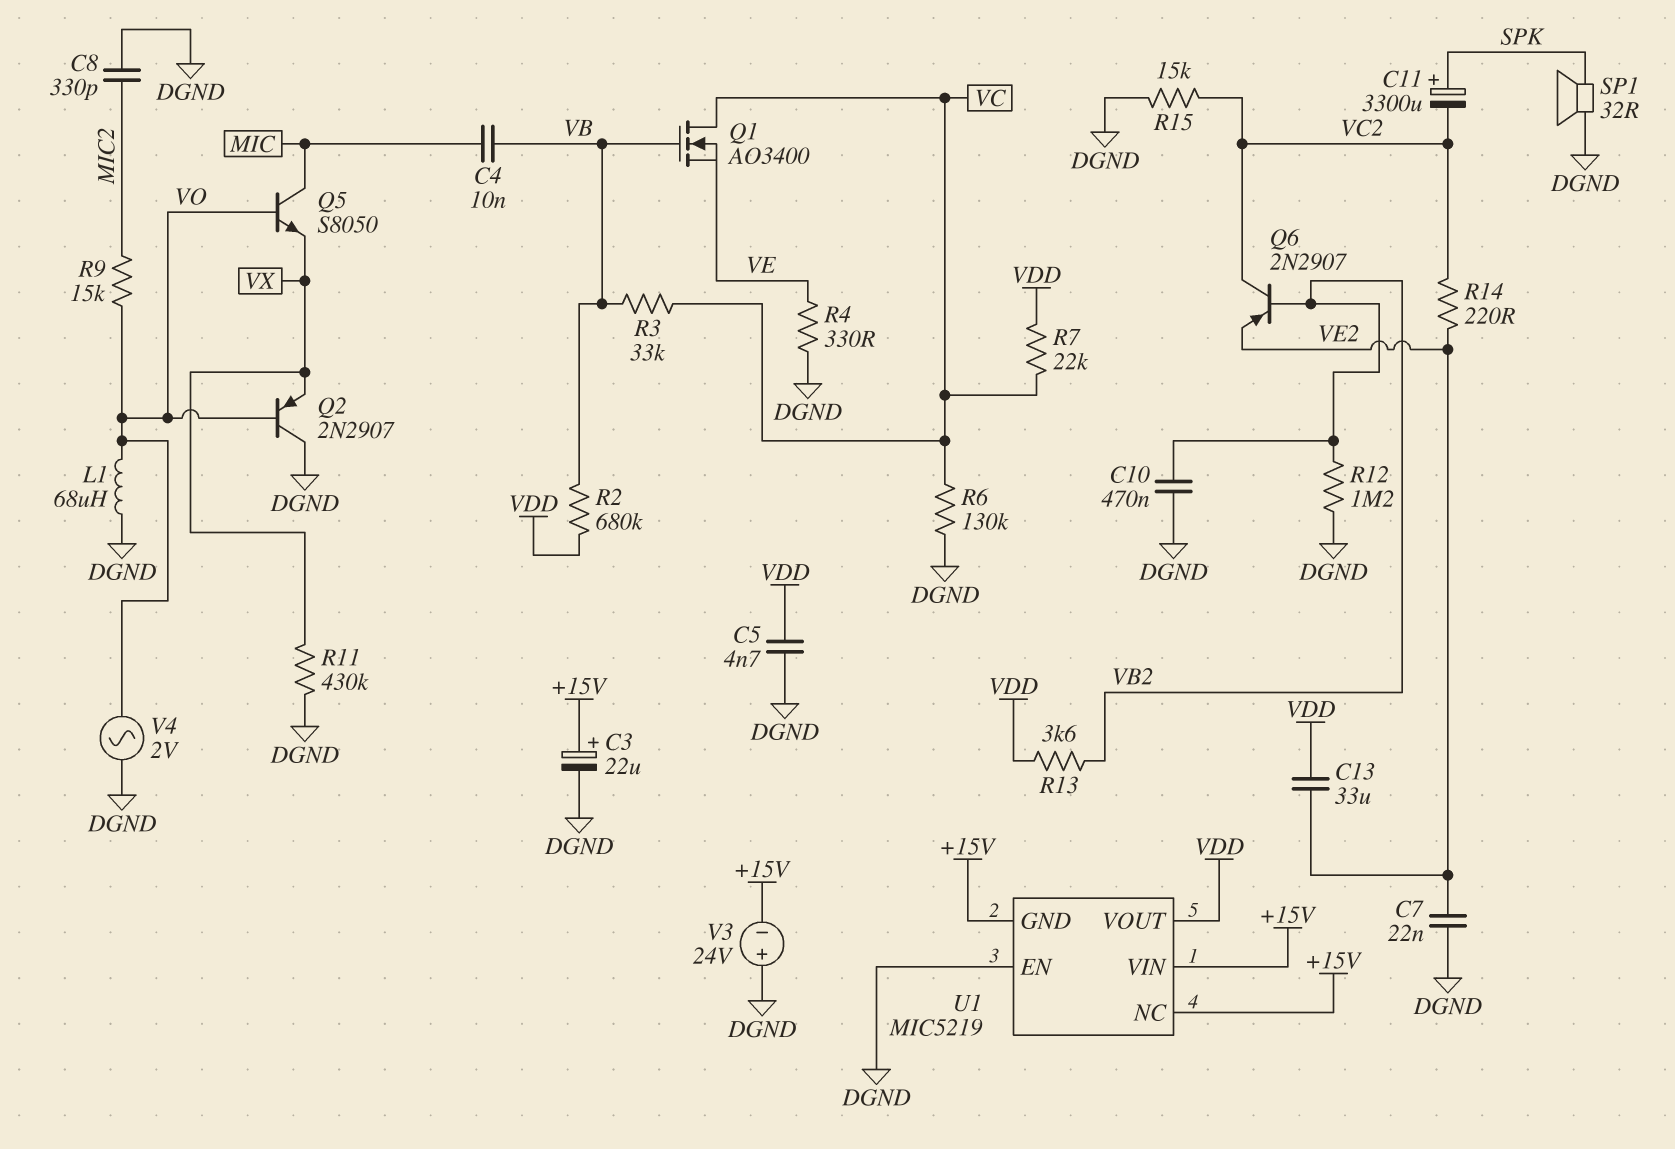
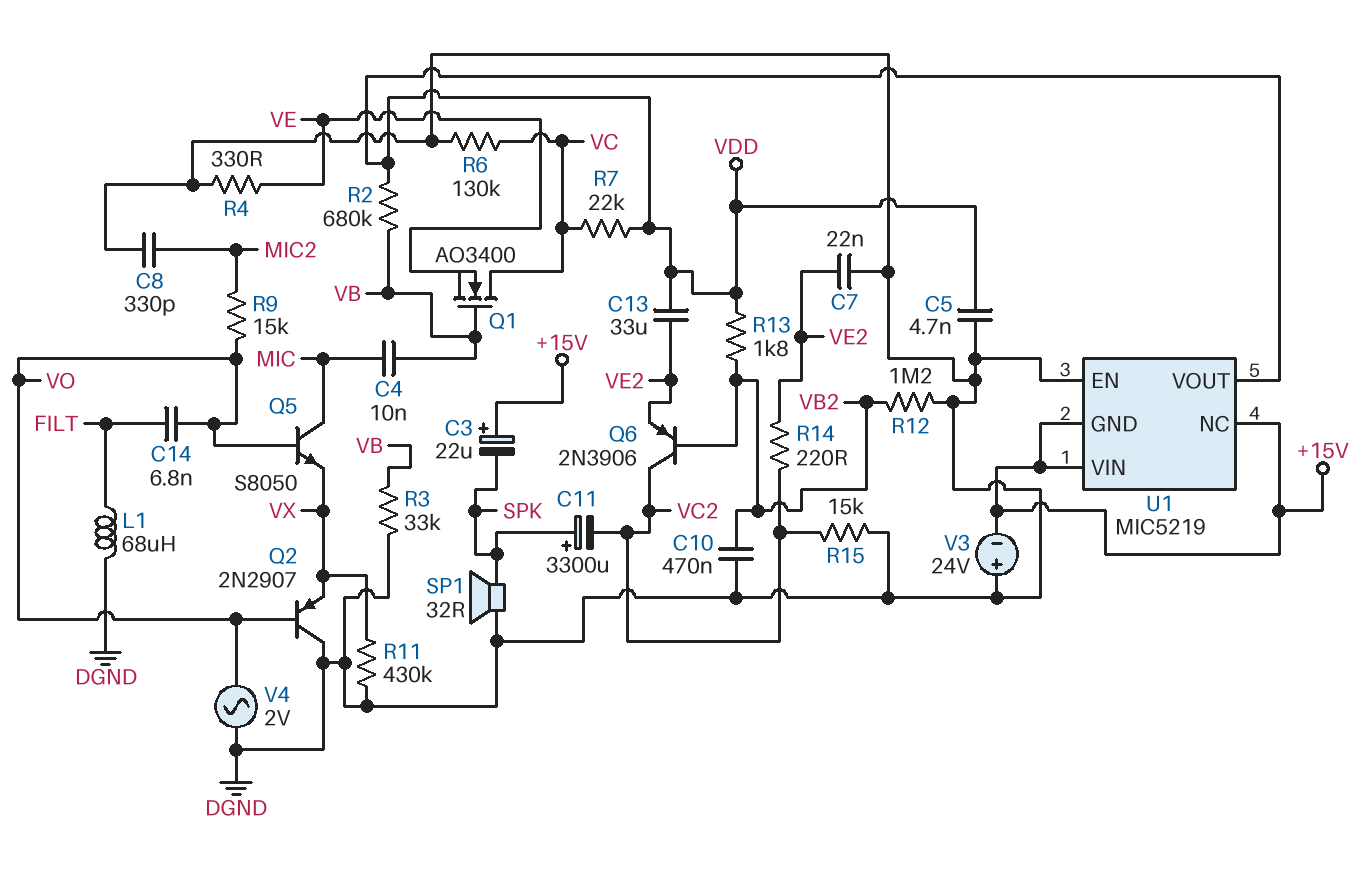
C3: 22uF (plus +15V, minus DGND) -> 22uF (plus +15V, minus SPK)
C14: none -> 6.8nF (FILT, VO)
L1: 68uH (DGND, VO) -> 68uH (DGND, FILT)
Q6: PNP 2N2907 (B VB2, C VC2, E VE2) -> PNP 2N3906 (B VB2, C VC2, E VE2)
R3: 33k (VB, VC) -> 33k (DGND, VB)
R13: 3.6k (VB2, VDD) -> 1.8k (VB2, VDD)

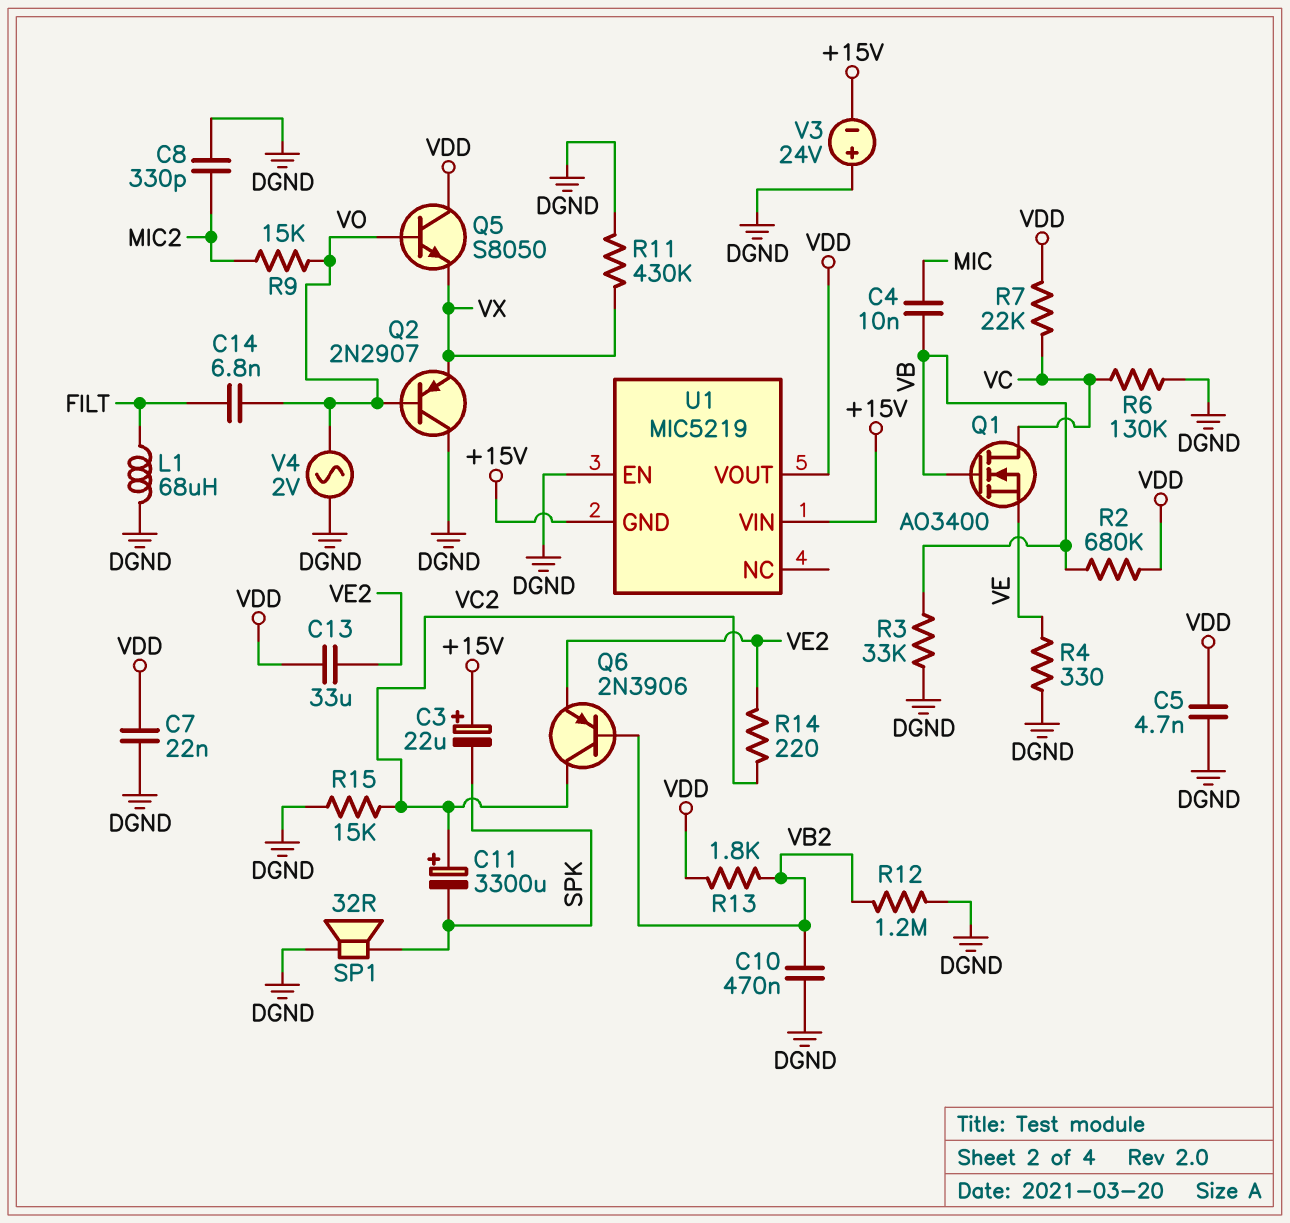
C7: 22nF (DGND, VE2) -> 22nF (DGND, VDD)
C11: 3300uF (plus SPK, minus VC2) -> 3300uF (plus VC2, minus SPK)
Q5: NPN S8050 (B VO, C MIC, E VX) -> NPN S8050 (B VO, C VDD, E VX)
U1 pin NC: +15V -> none

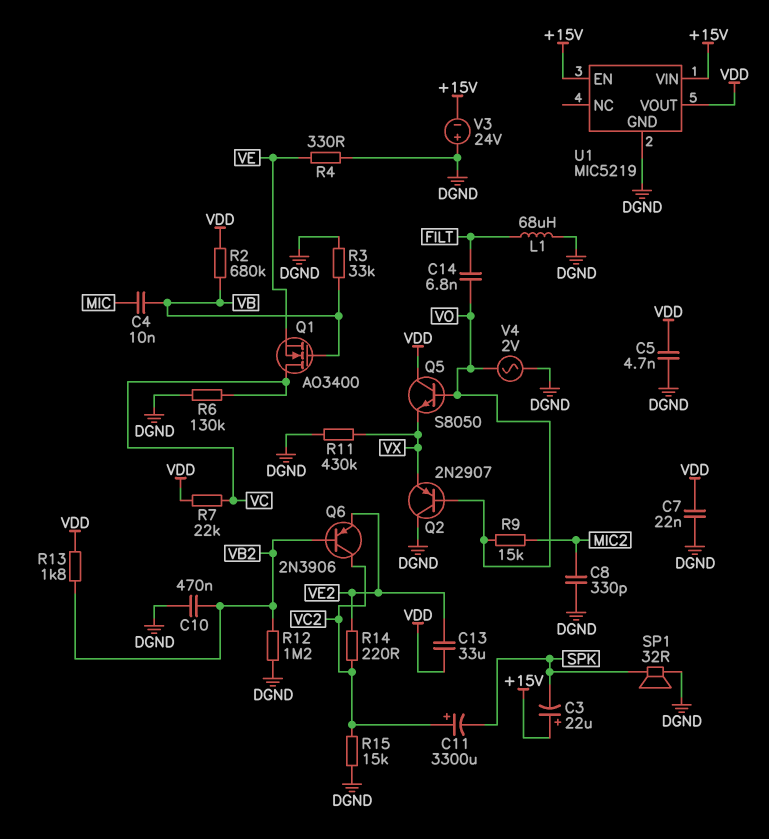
U1 pin EN: DGND -> +15V
U1 pin GND: +15V -> DGND

